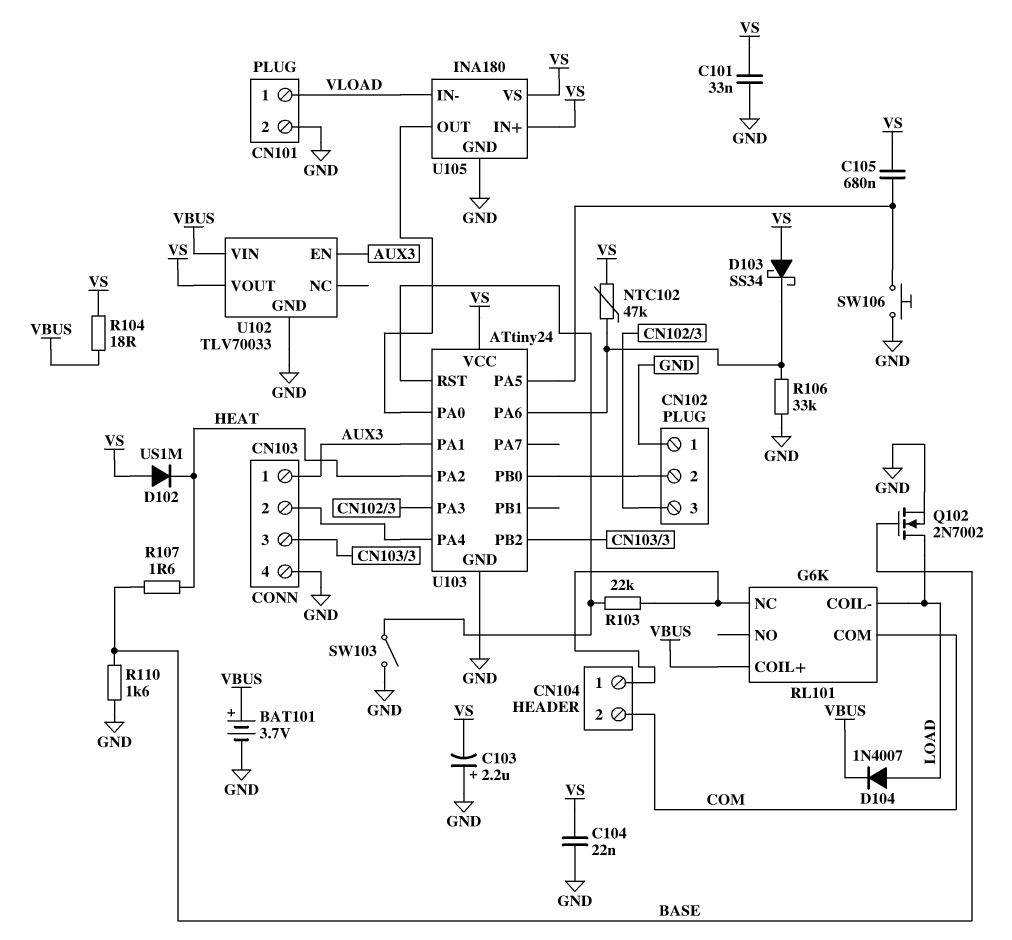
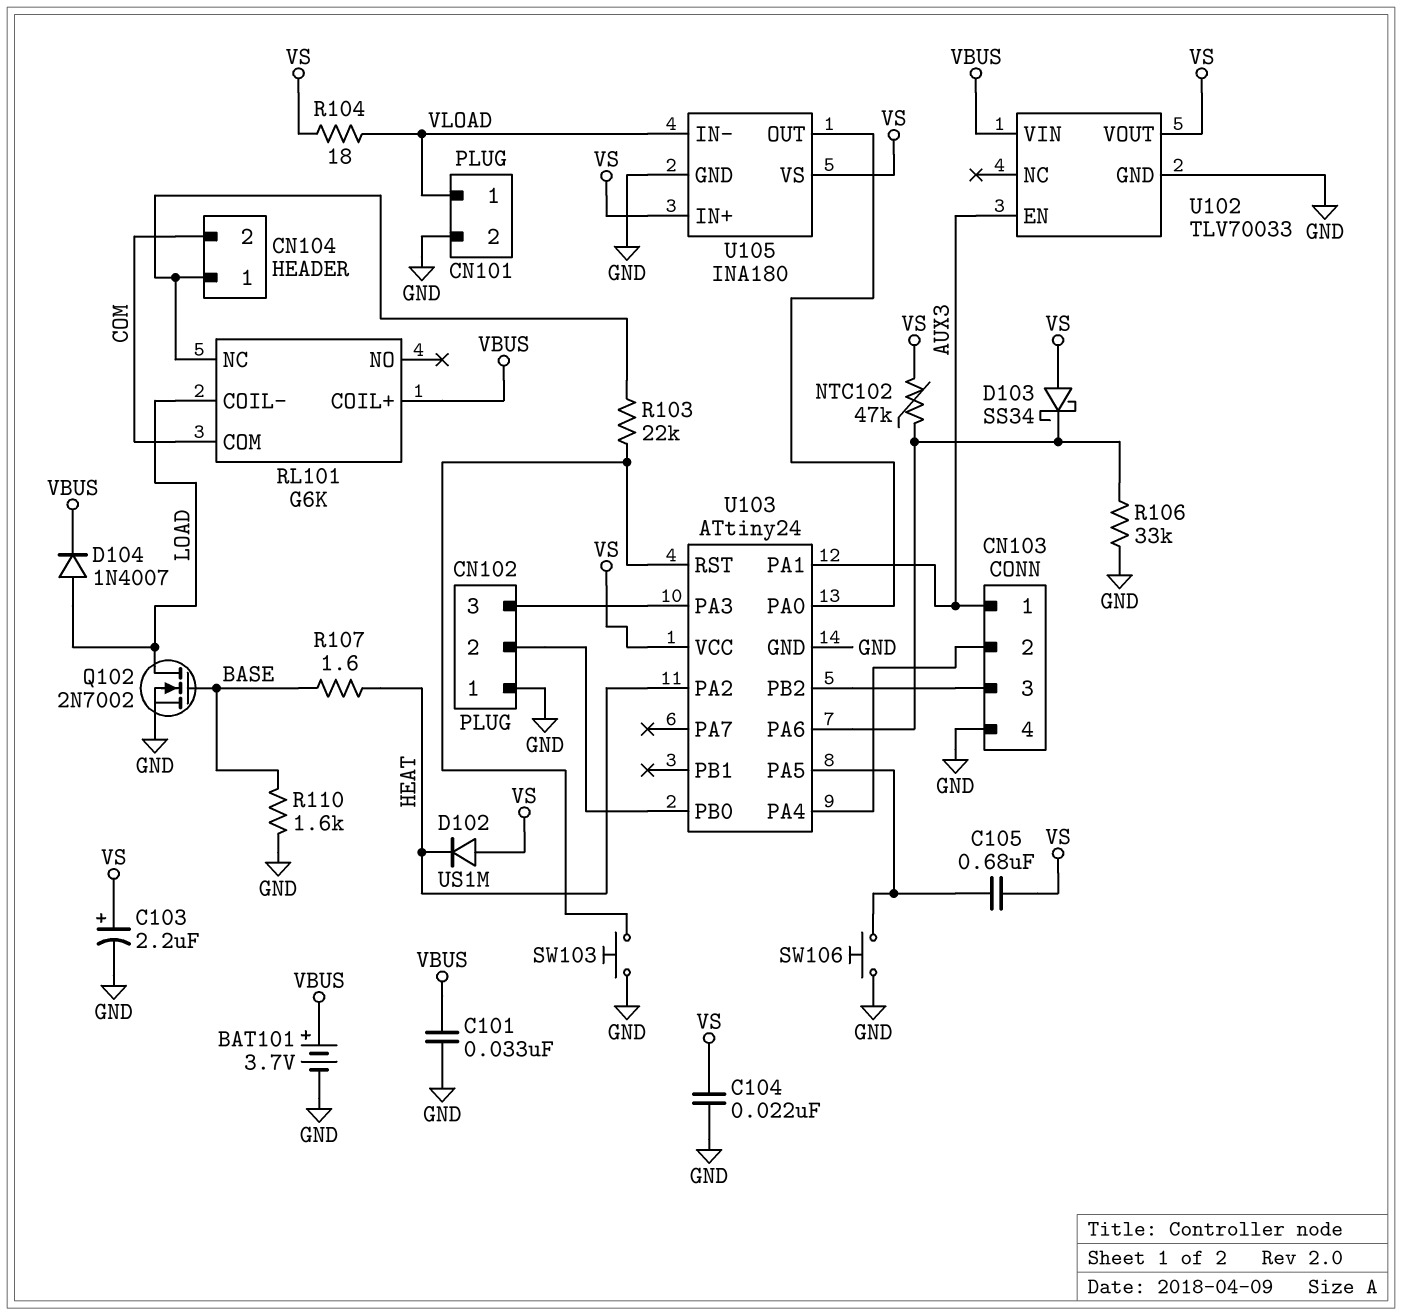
C101: 33nF (GND, VS) -> 33nF (GND, VBUS)
C103: 2.2uF (plus GND, minus VS) -> 2.2uF (plus VS, minus GND)
R104: 18 (VBUS, VS) -> 18 (VLOAD, VS)
SW103: switch (GND, U103/RST) -> button (GND, U103/RST)

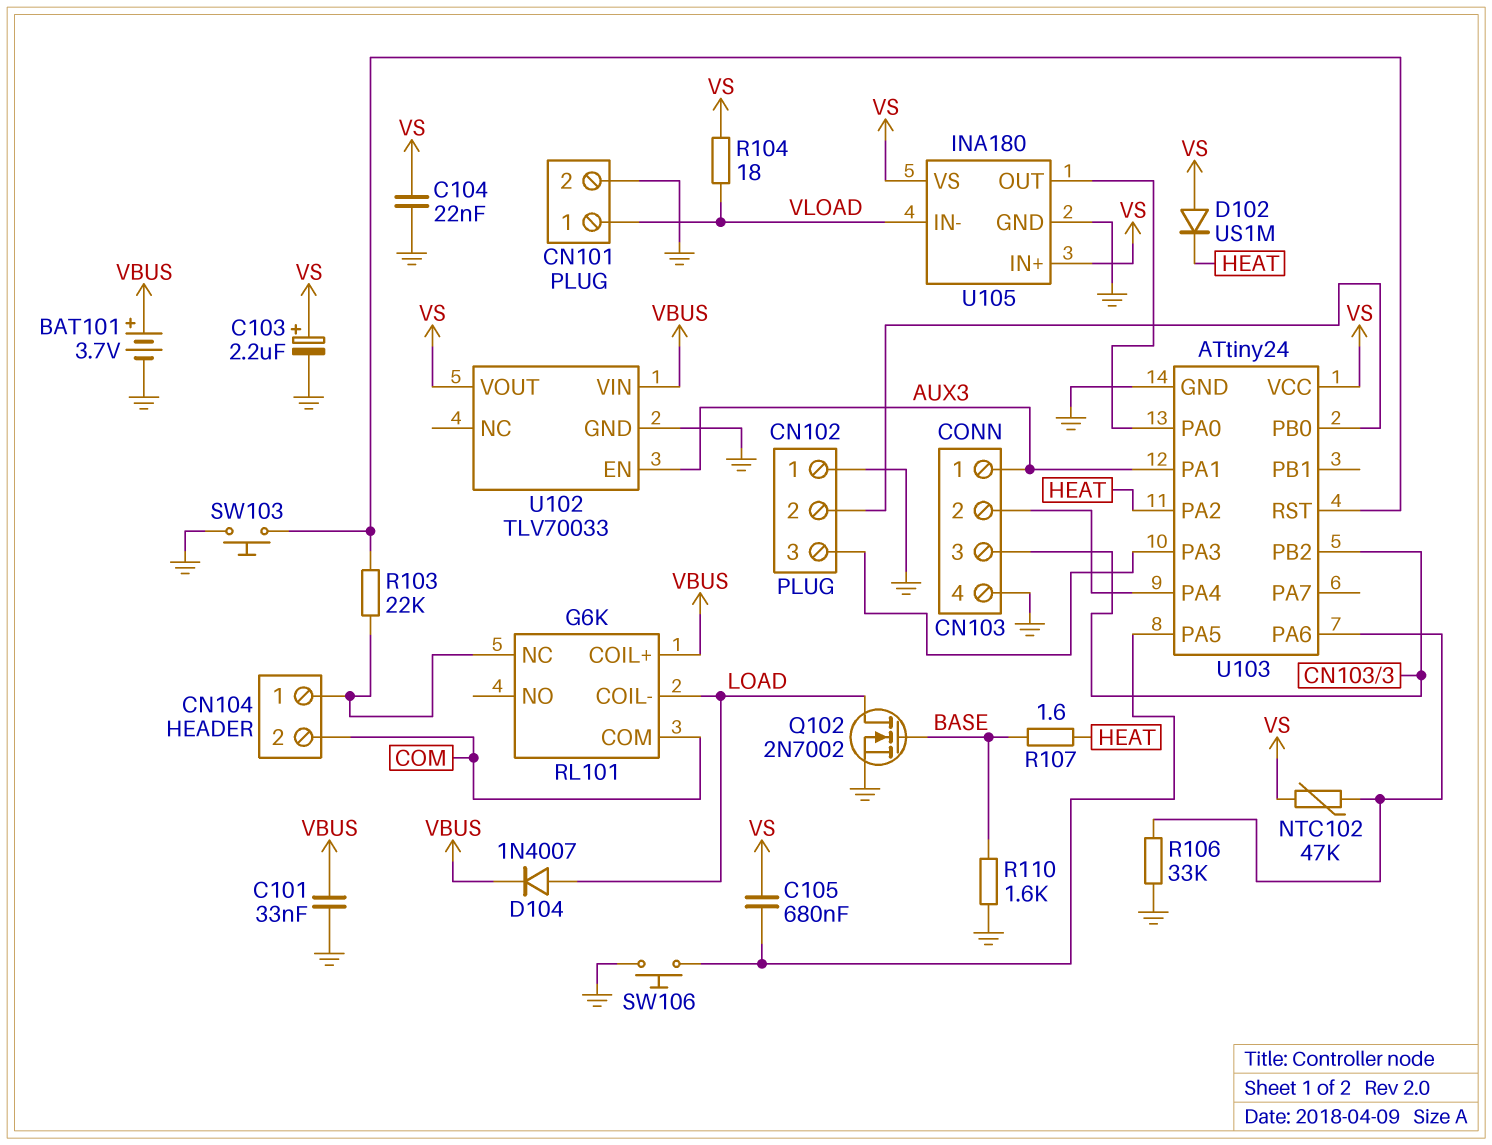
D103: schottky SS34 (A VS, K U103/PA6) -> none

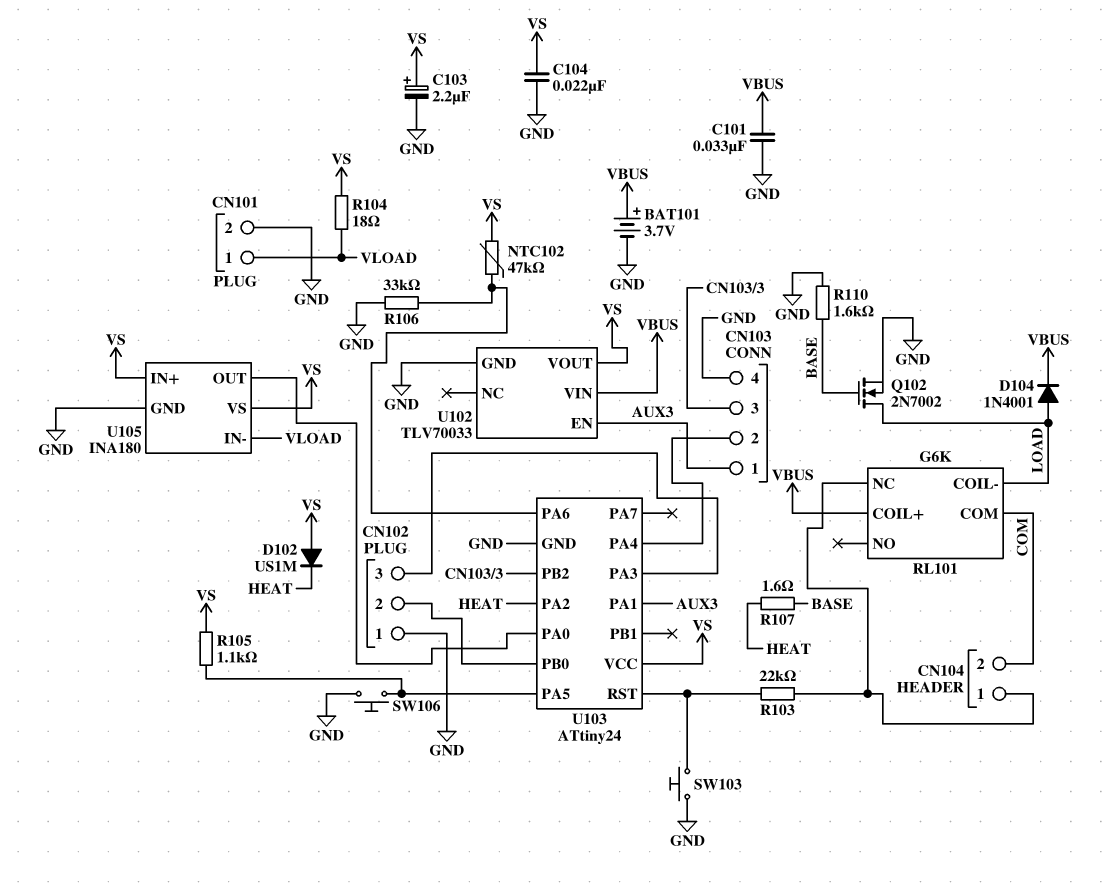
C105: 680nF (U103/PA5, VS) -> none
D104: diode 1N4007 (A LOAD, K VBUS) -> diode 1N4001 (A LOAD, K VBUS)
R105: none -> 1.1k (U103/PA5, VS)

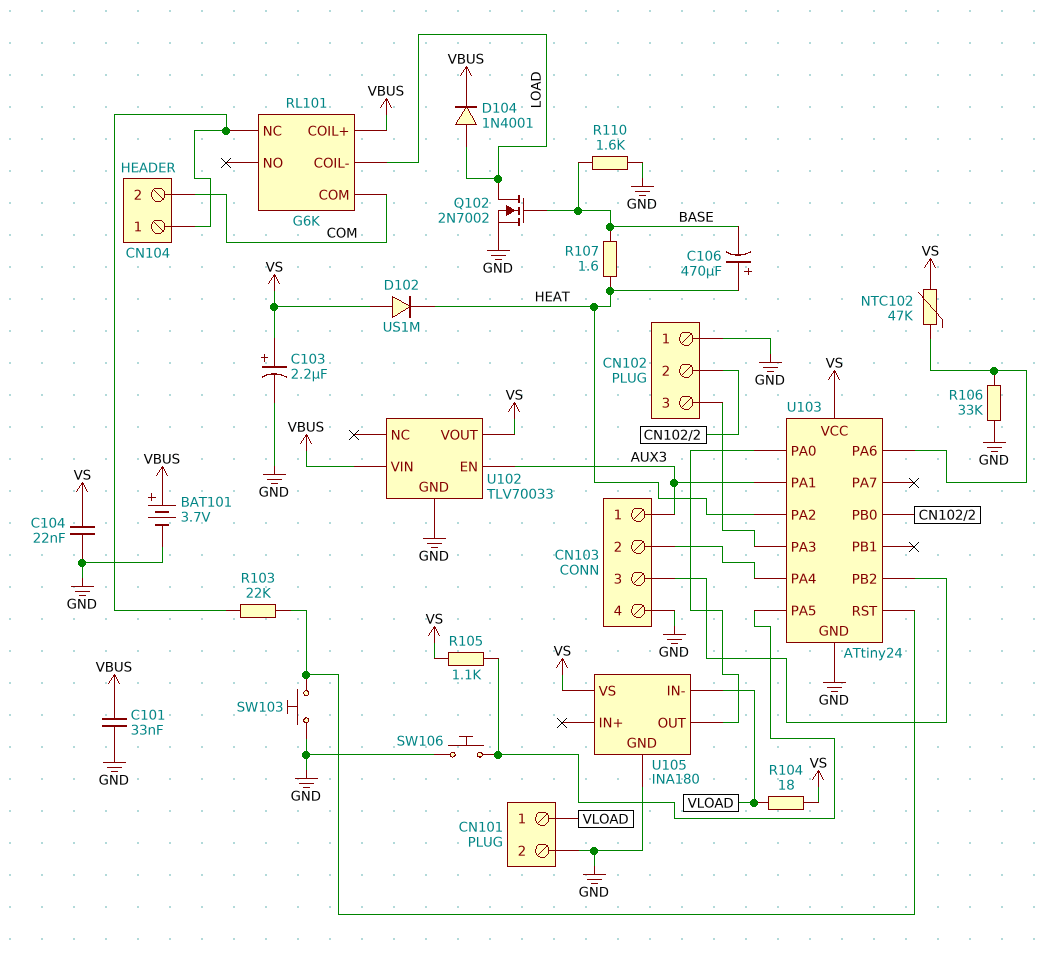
C106: none -> 470uF (plus HEAT, minus BASE)
U105 pin IN+: VS -> none

